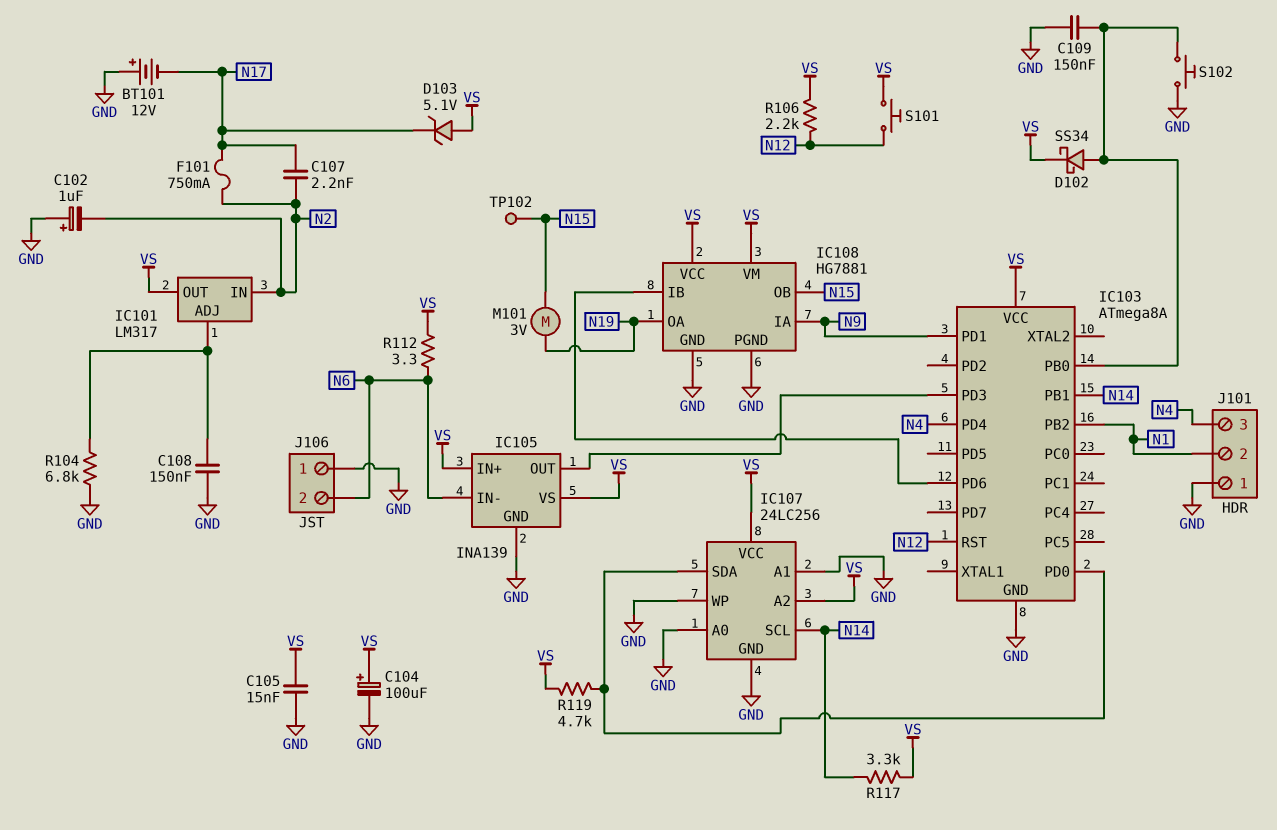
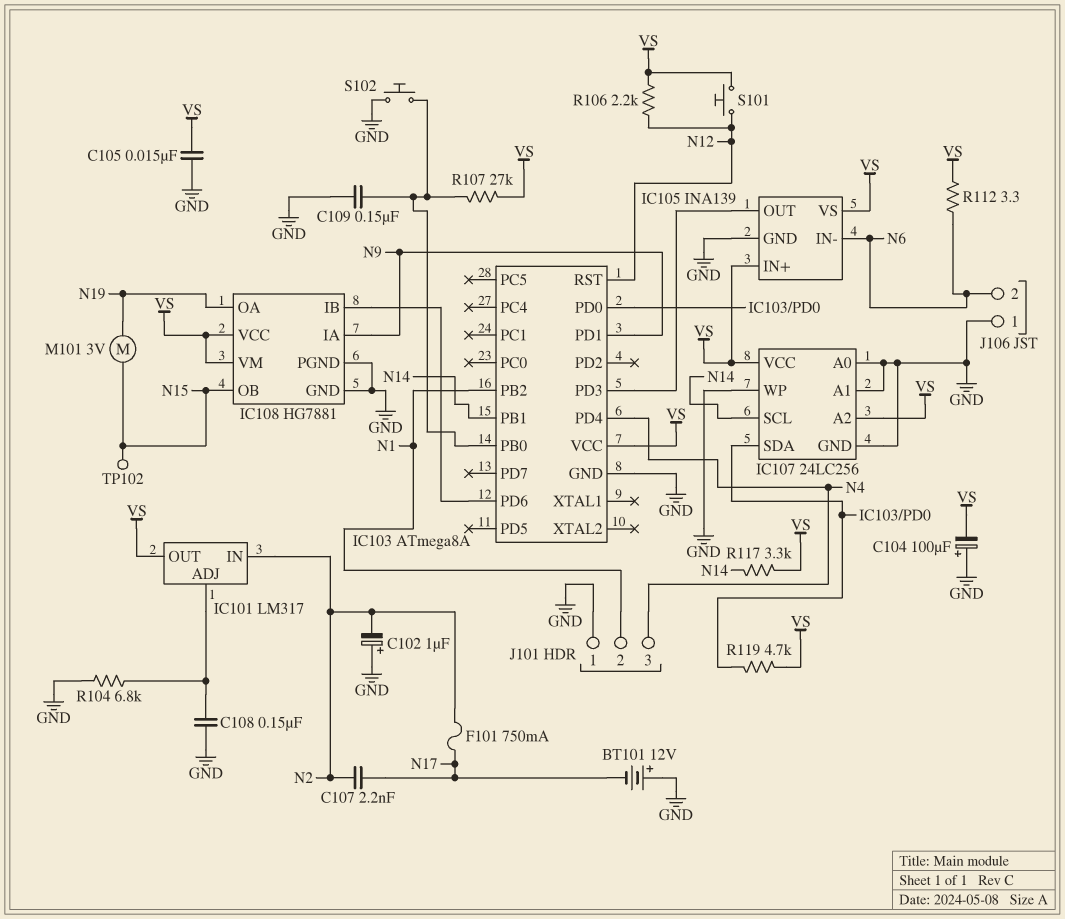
C104: 100uF (plus VS, minus GND) -> 100uF (plus GND, minus VS)
D102: schottky SS34 (A IC103/PB0, K VS) -> none
D103: zener 5.1V (A VS, K N17) -> none
R107: none -> 27k (IC103/PB0, VS)

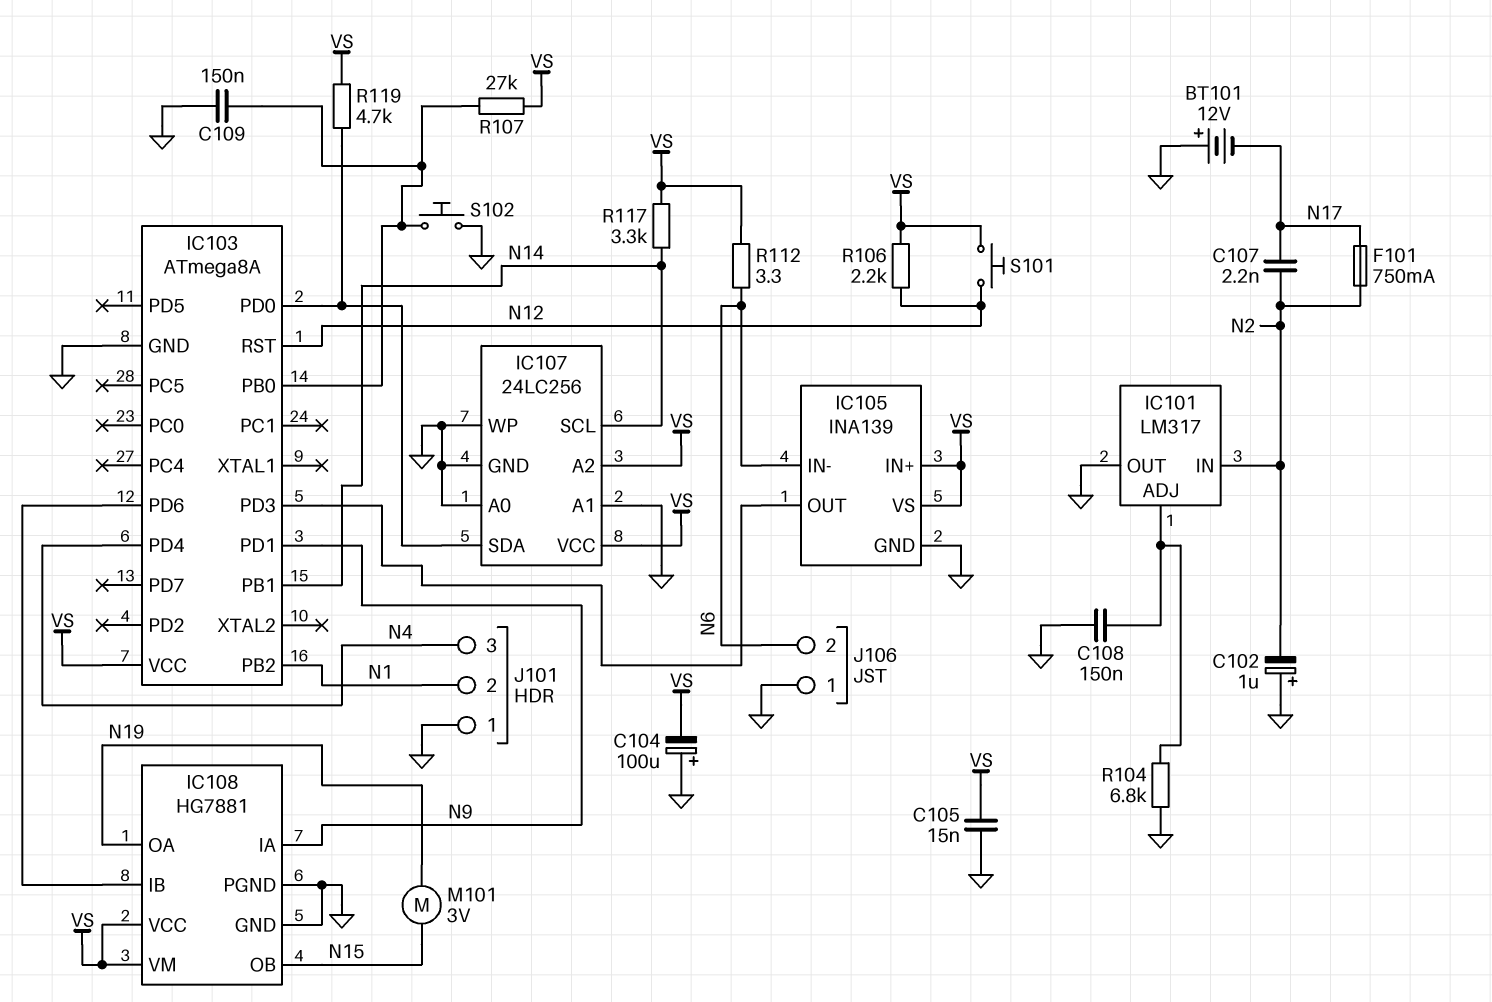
IC101 pin OUT: VS -> GND
TP102: test point (N15) -> none

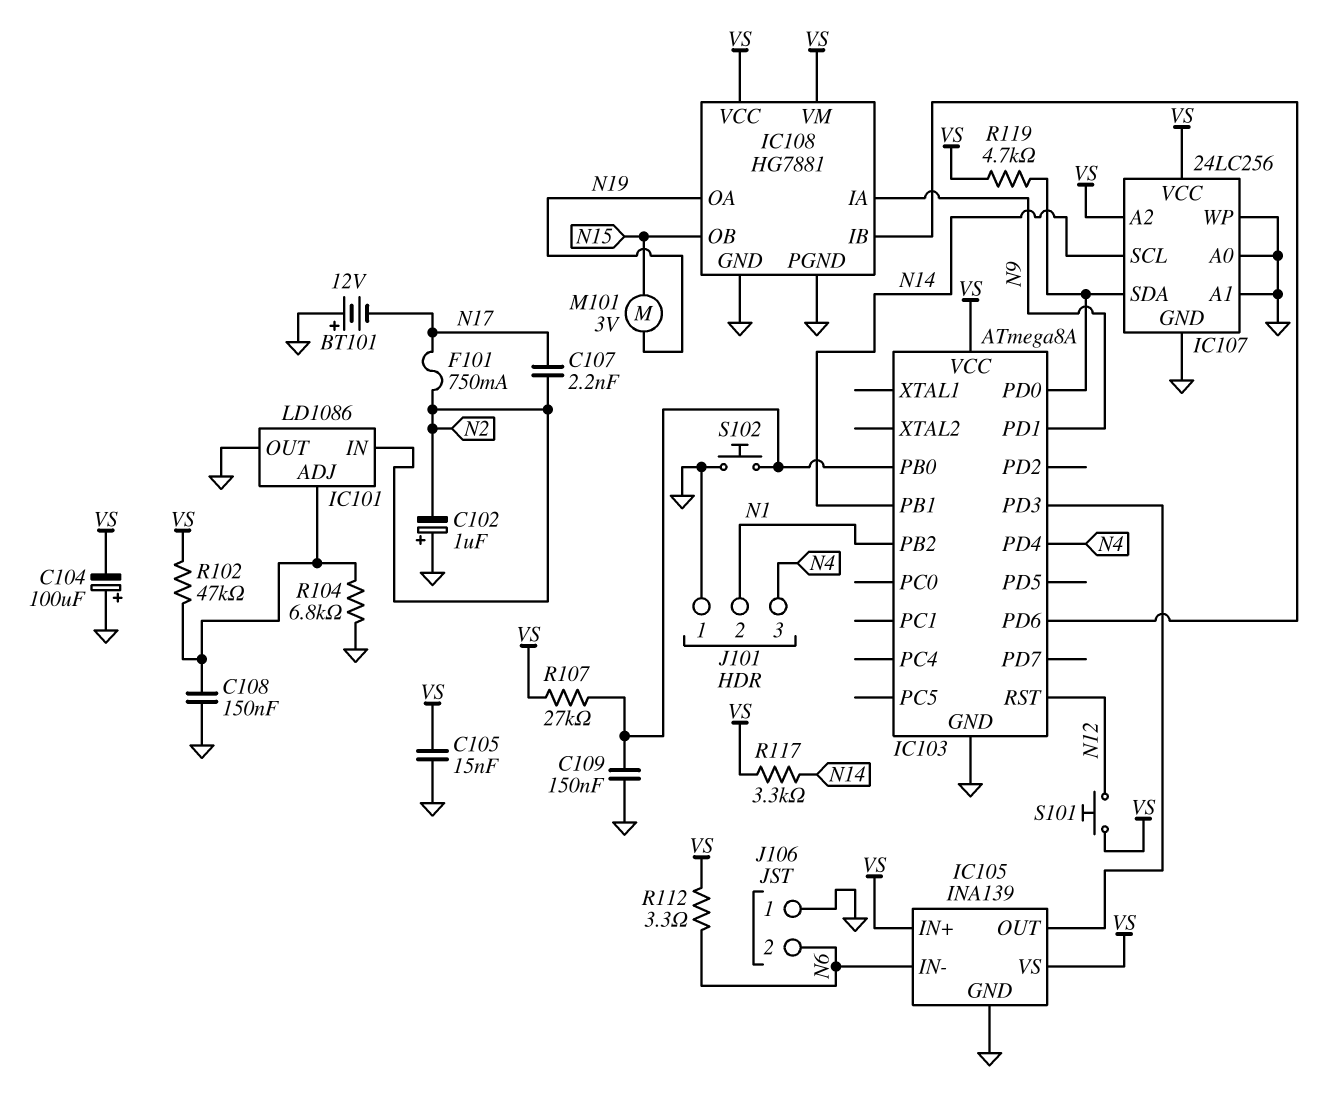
IC101: LM317 -> LD1086
R102: none -> 47k (IC101/ADJ, VS)
R106: 2.2k (N12, VS) -> none

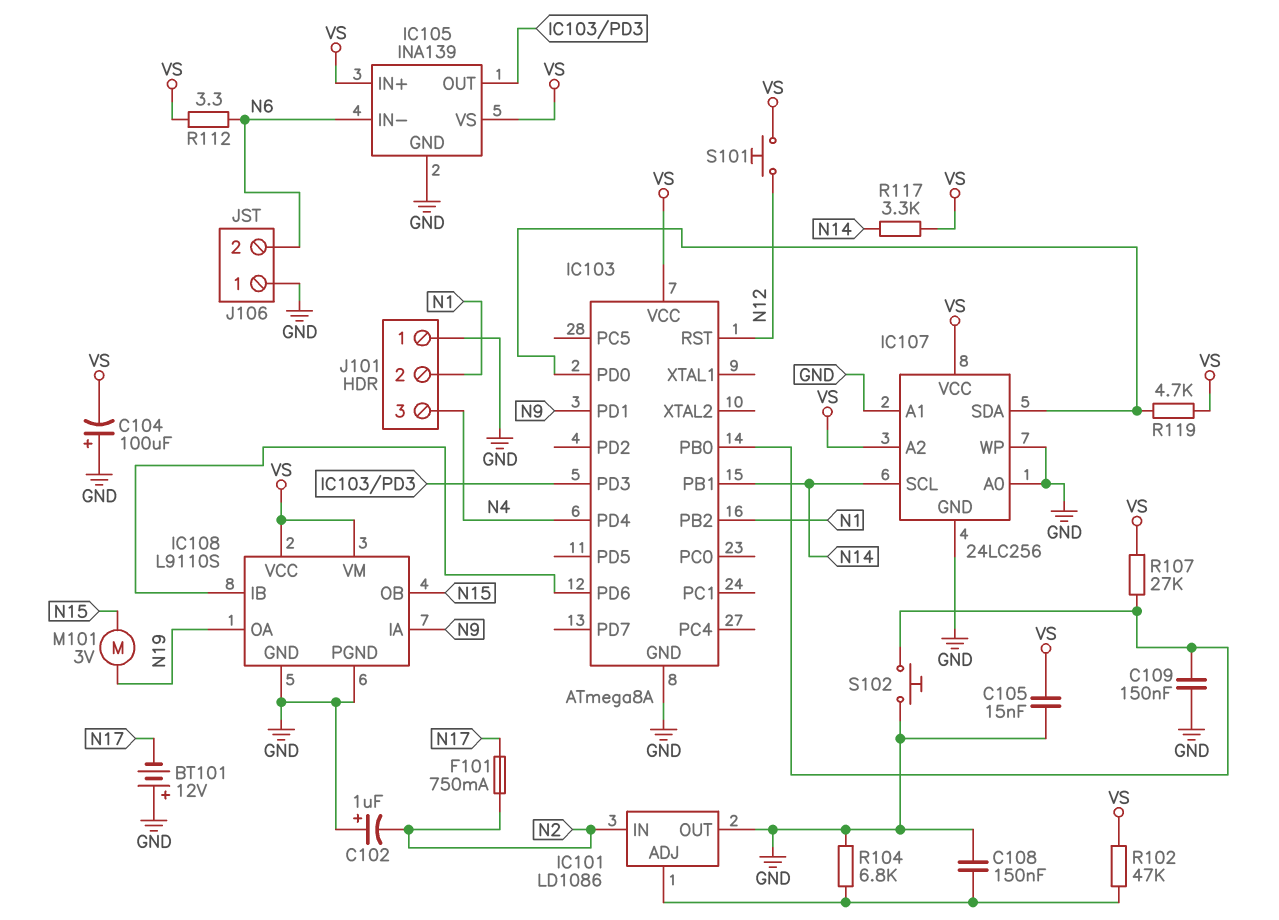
C107: 2.2nF (N2, N17) -> none
IC108: HG7881 -> L9110S

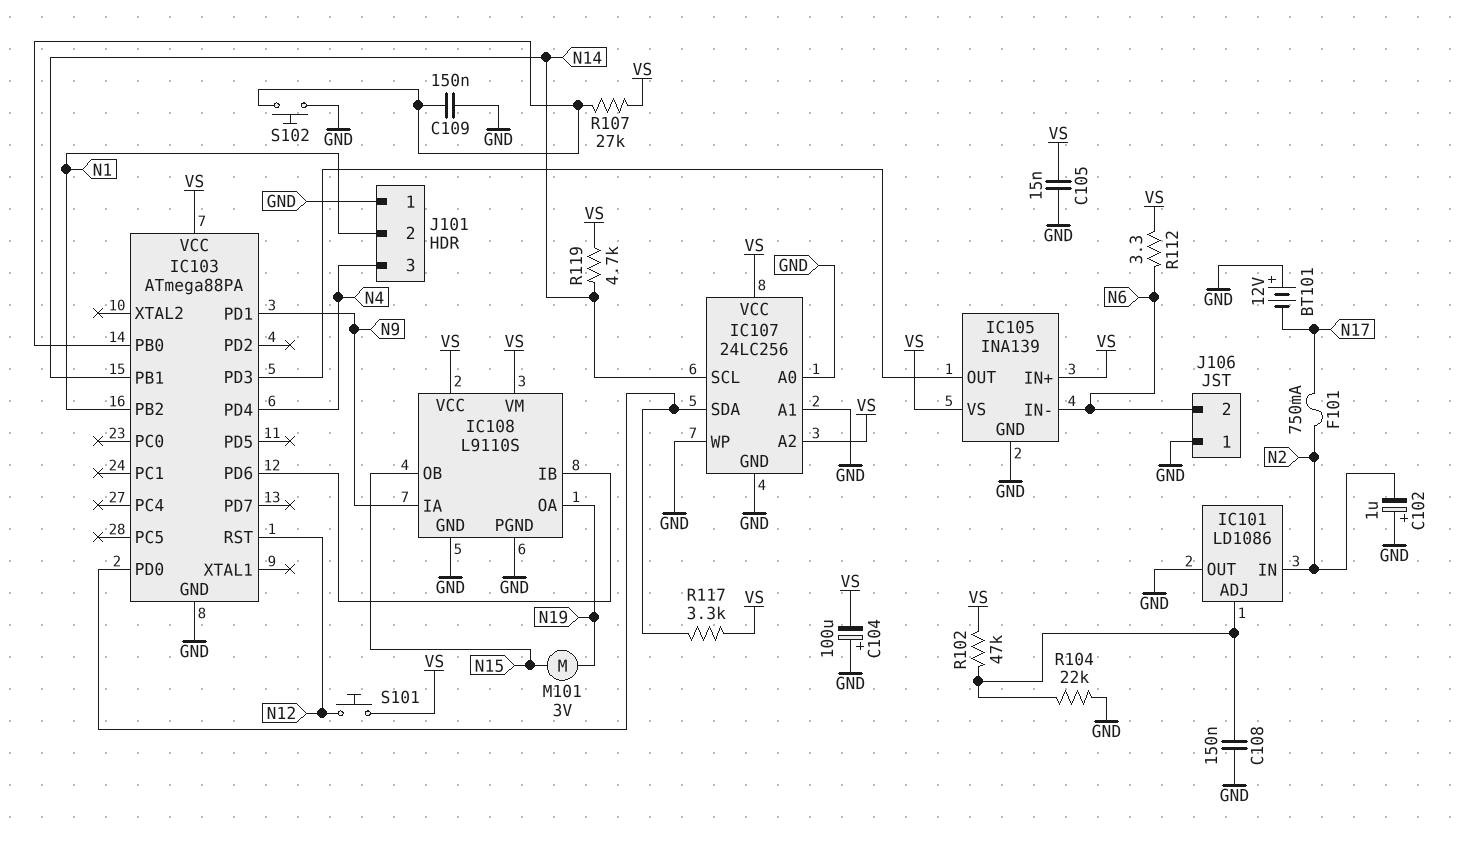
IC103: ATmega8A -> ATmega88PA
R104: 6.8k (GND, IC101/ADJ) -> 22k (GND, IC101/ADJ)
R117: 3.3k (N14, VS) -> 3.3k (IC103/PD0, VS)
R119: 4.7k (IC103/PD0, VS) -> 4.7k (N14, VS)

